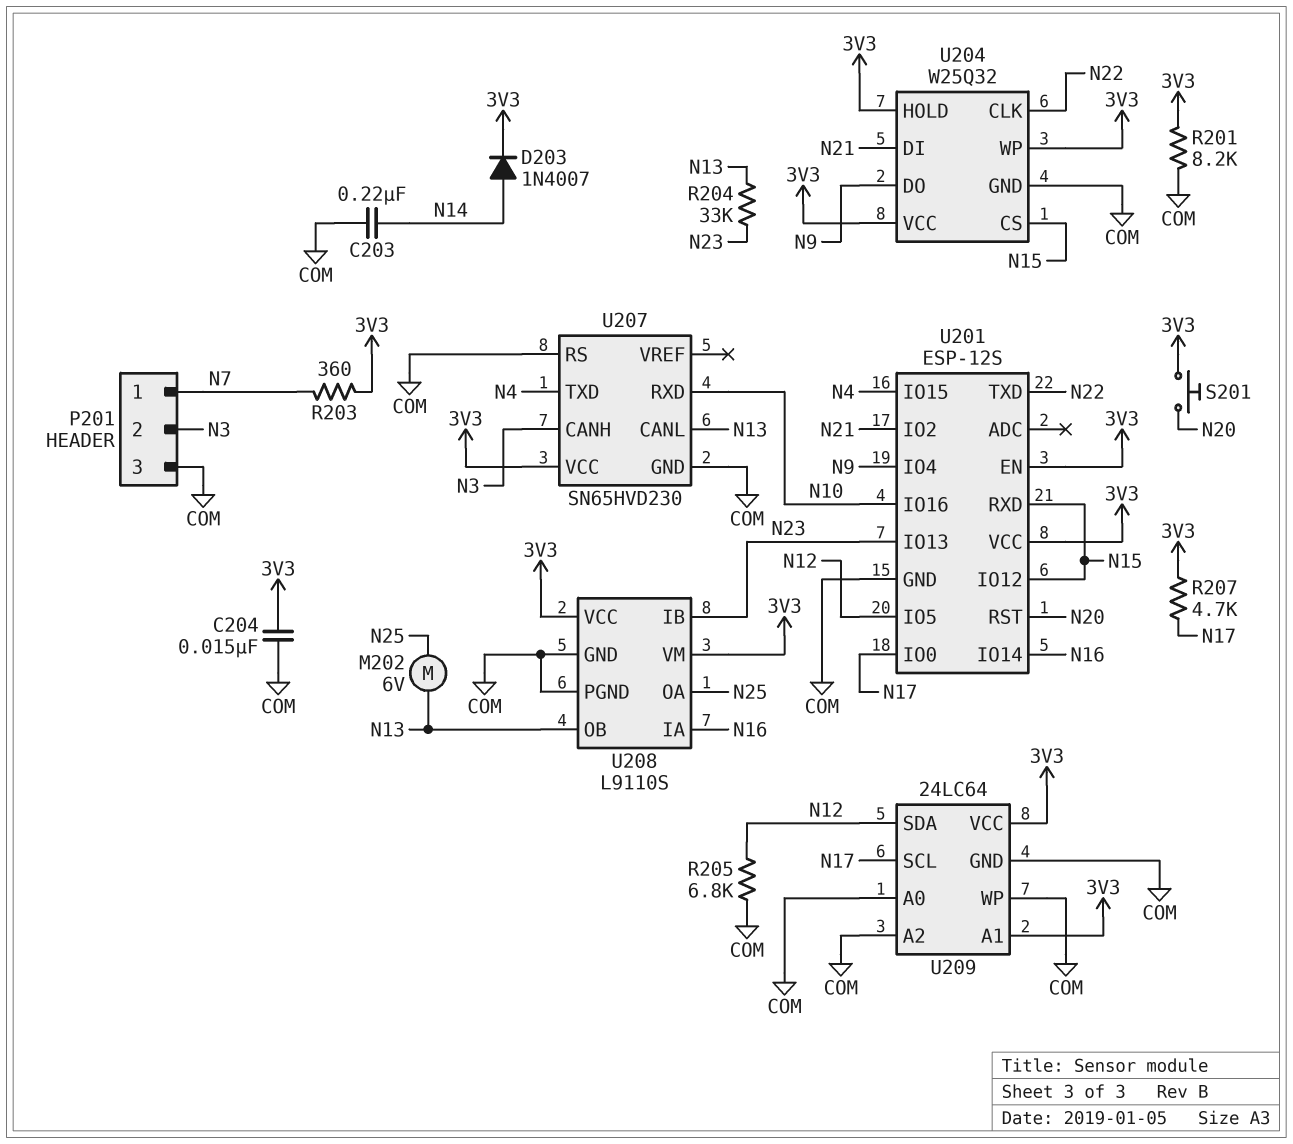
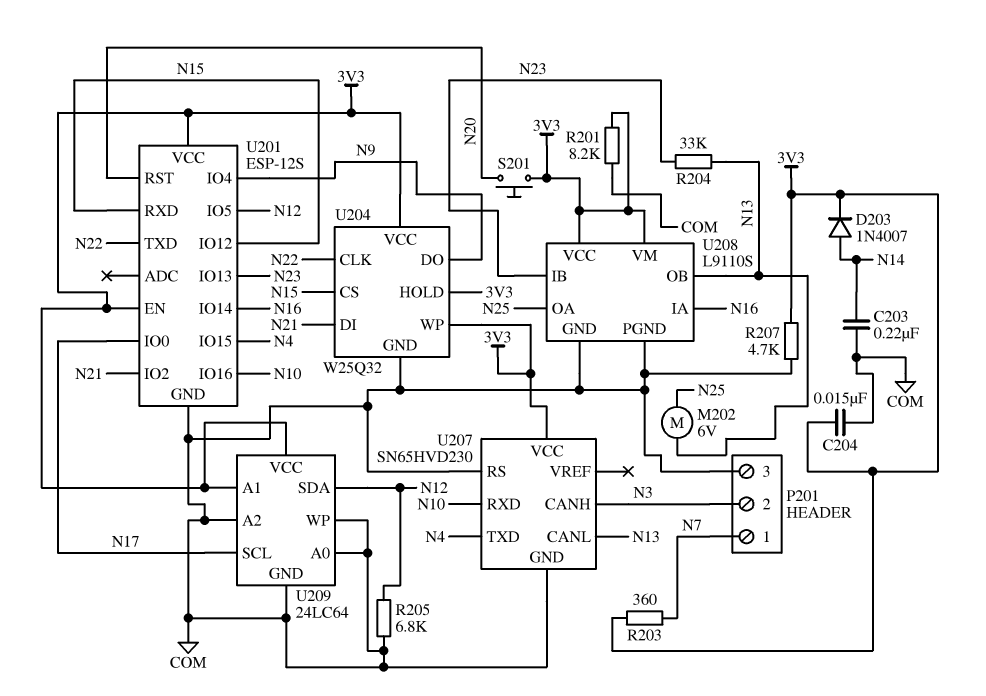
R207: 4.7k (3V3, N17) -> 4.7k (3V3, COM)

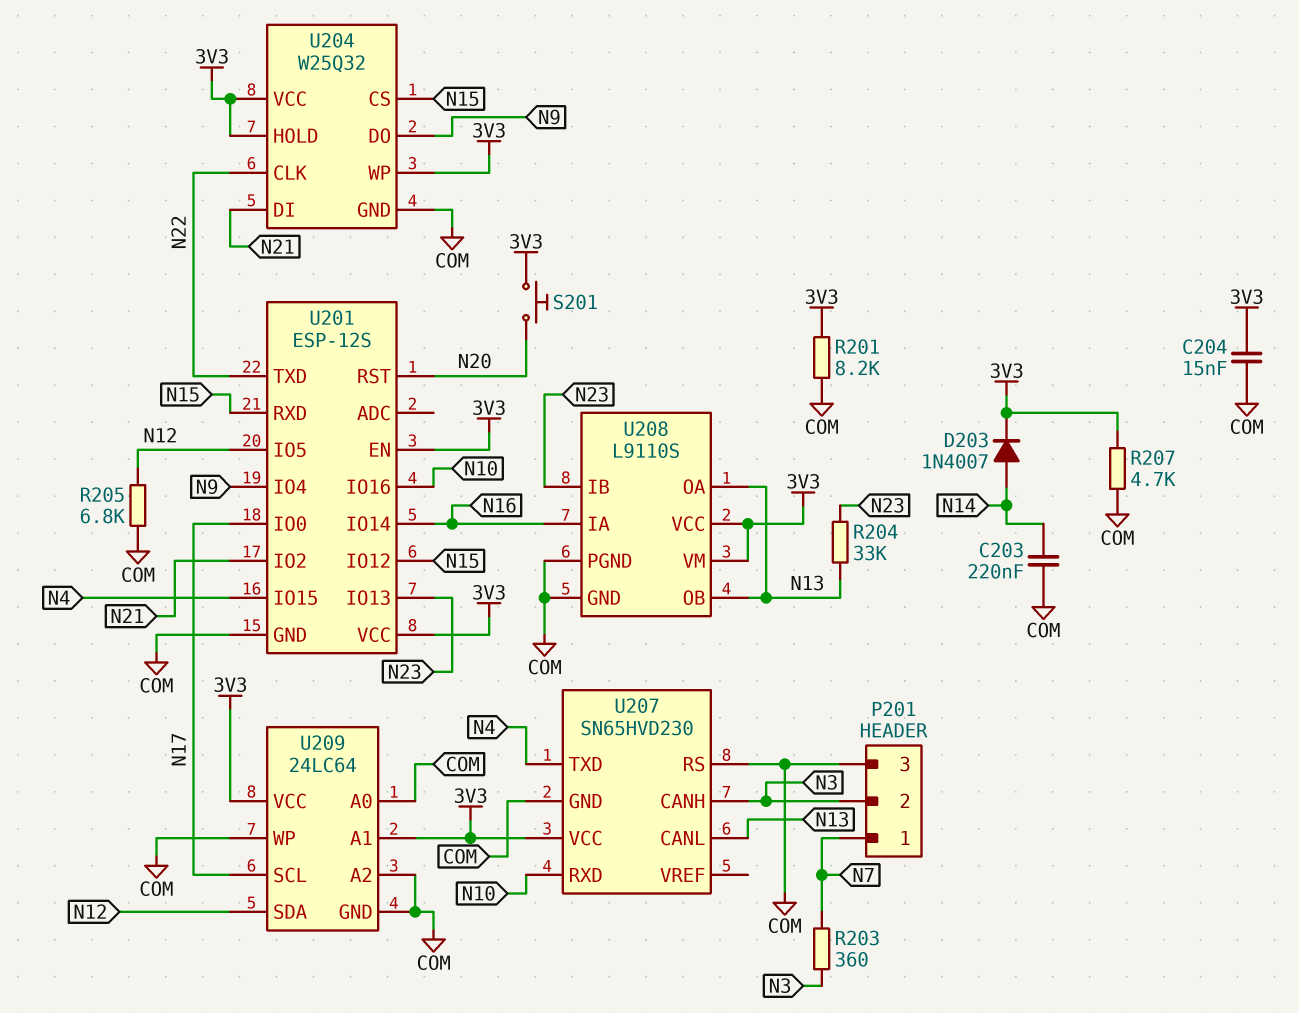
M202: motor 6V (N13, N25) -> none
R203: 360 (3V3, N7) -> 360 (N3, N7)
U208 pin OA: N25 -> N13

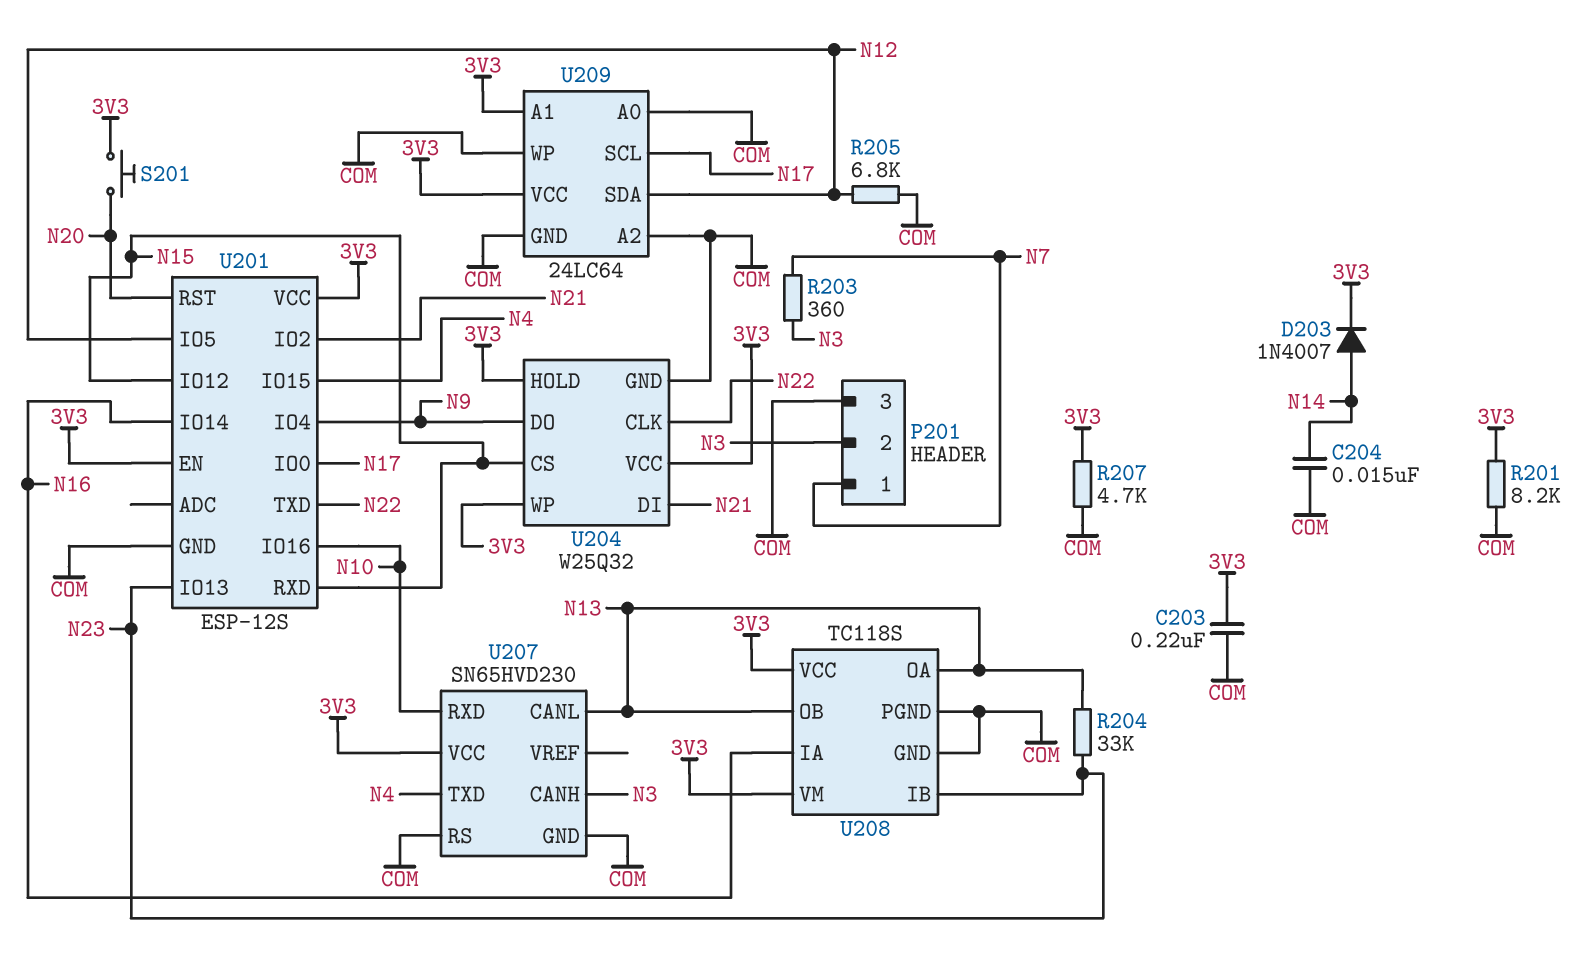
C203: 220nF (COM, N14) -> 220nF (3V3, COM)
C204: 15nF (3V3, COM) -> 15nF (COM, N14)
U208: L9110S -> TC118S

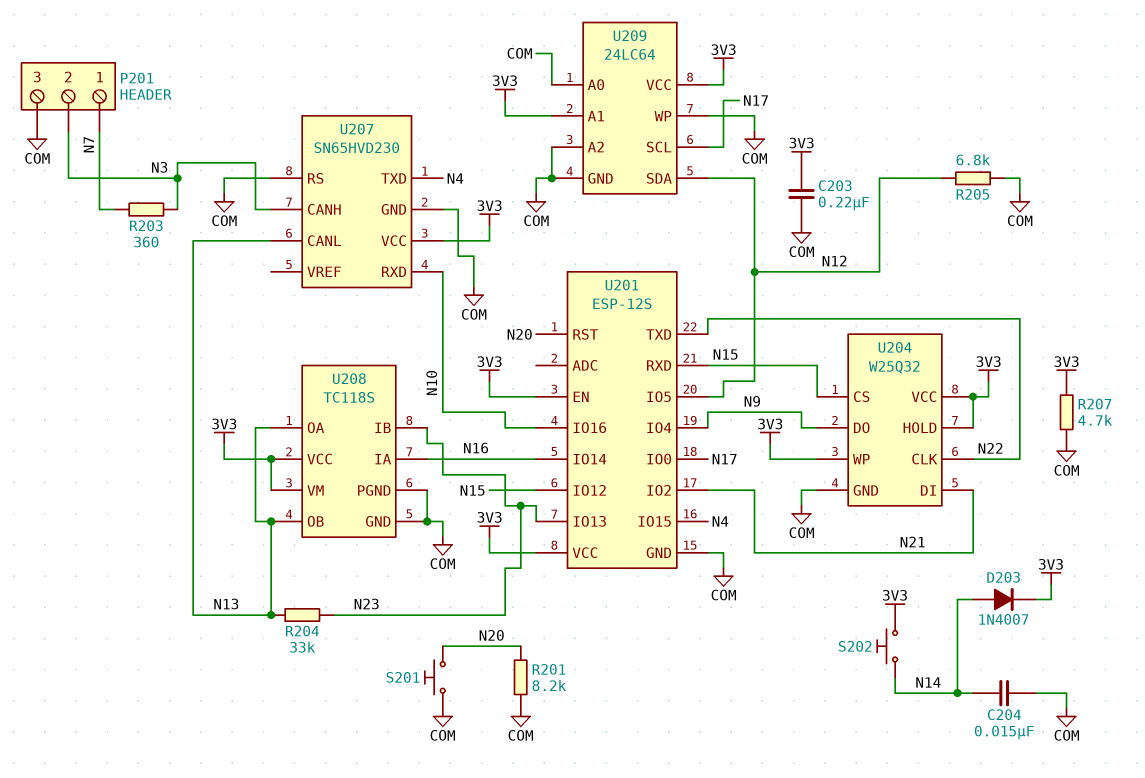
R201: 8.2k (3V3, COM) -> 8.2k (COM, N20)
S201: button (3V3, N20) -> button (COM, N20)
S202: none -> button (3V3, N14)

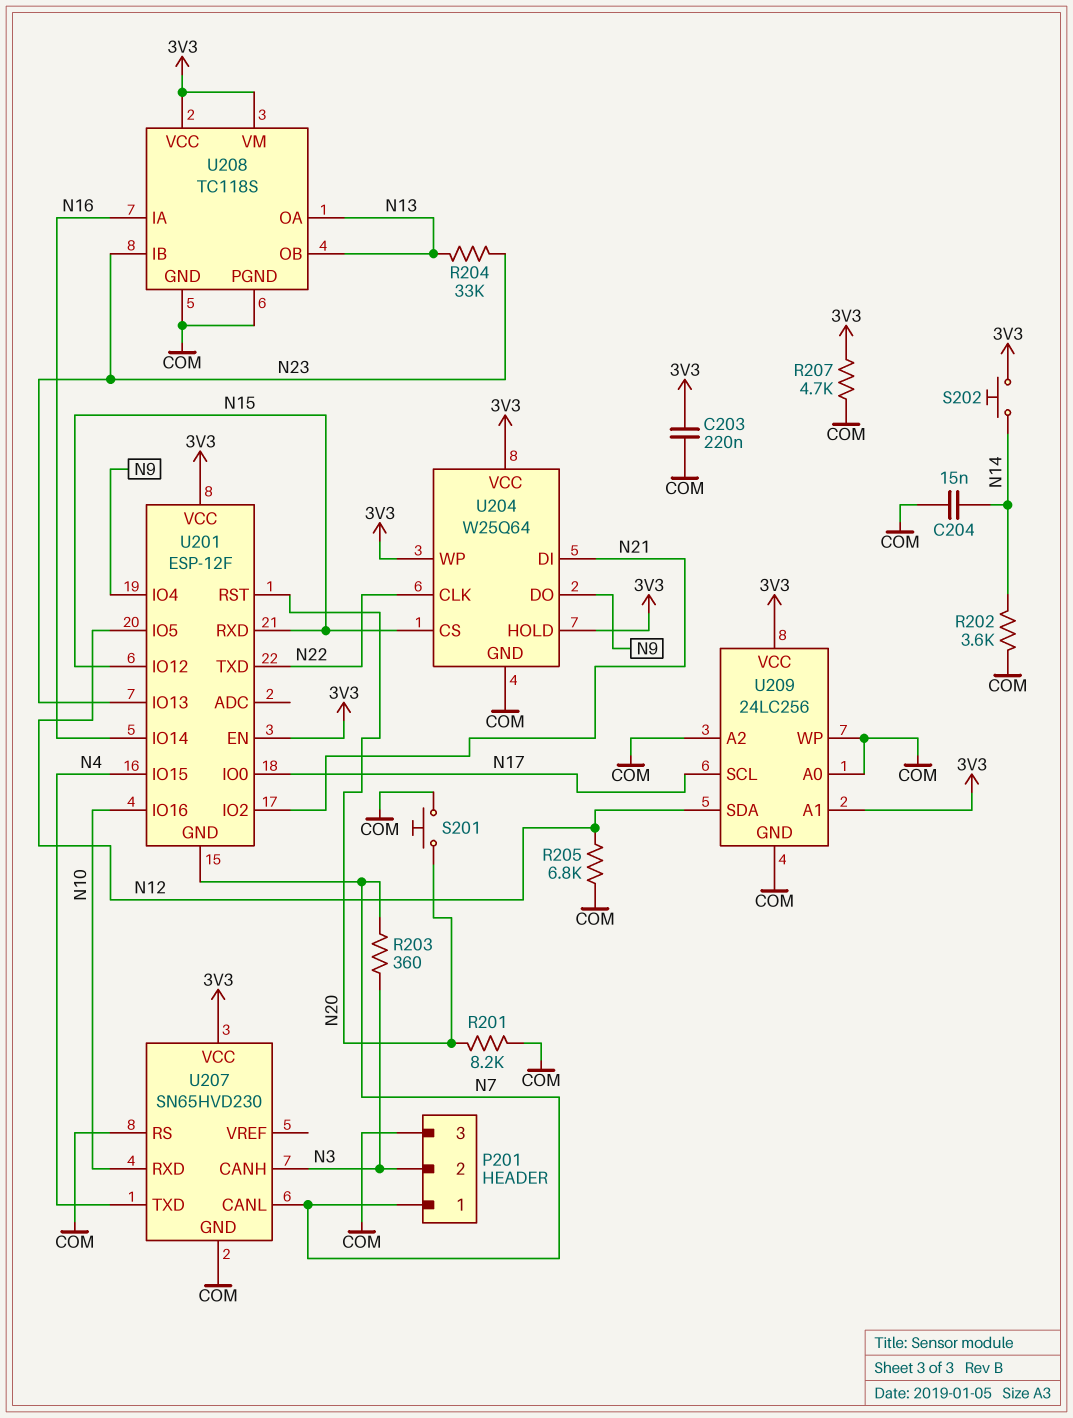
D203: diode 1N4007 (A N14, K 3V3) -> none
R202: none -> 3.6k (COM, N14)
U201: ESP-12S -> ESP-12F
U201 pin GND: COM -> N7
U204: W25Q32 -> W25Q64
U207 pin CANL: N13 -> N7
U209: 24LC64 -> 24LC256

